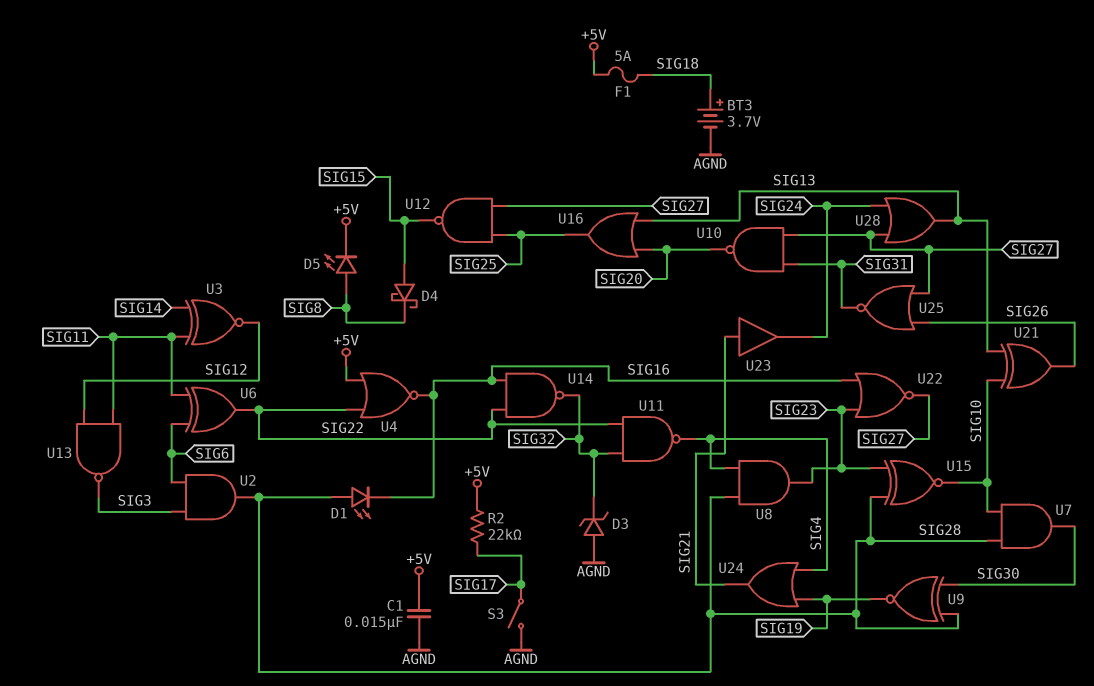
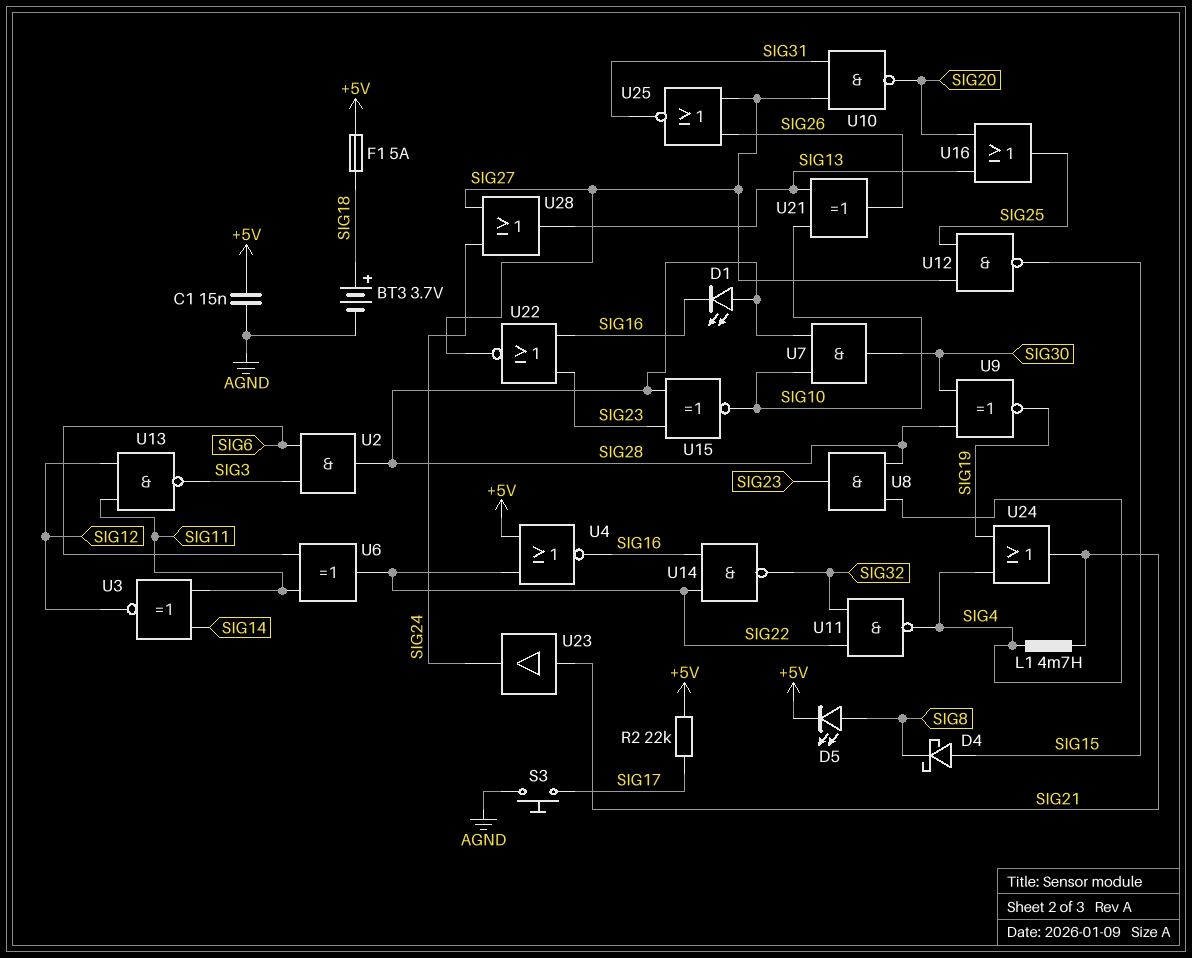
D3: zener (A AGND, K SIG32) -> none
L1: none -> 4.7mH (SIG4, SIG21)
S3: switch (AGND, SIG17) -> button (AGND, SIG17)

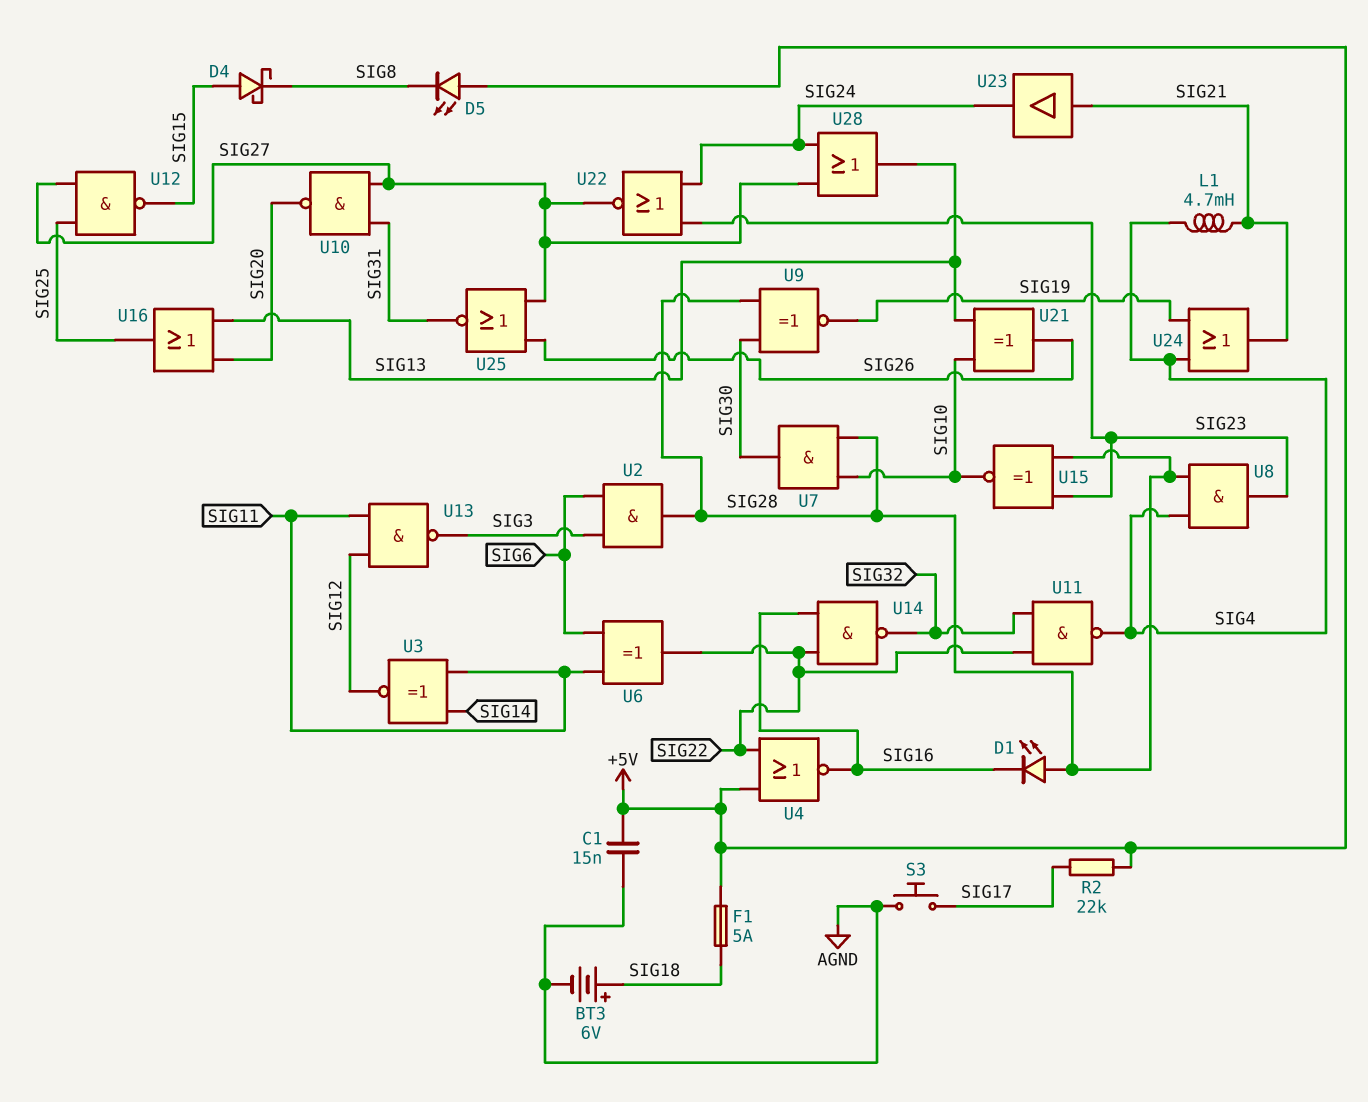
BT3: 3.7V (plus SIG18, minus AGND) -> 6V (plus SIG18, minus AGND)
D5: LED (A SIG8, K +5V) -> LED (A +5V, K SIG8)
U22: NOR (in SIG16, in SIG23, out SIG27) -> NOR (in SIG23, in SIG24, out SIG27)

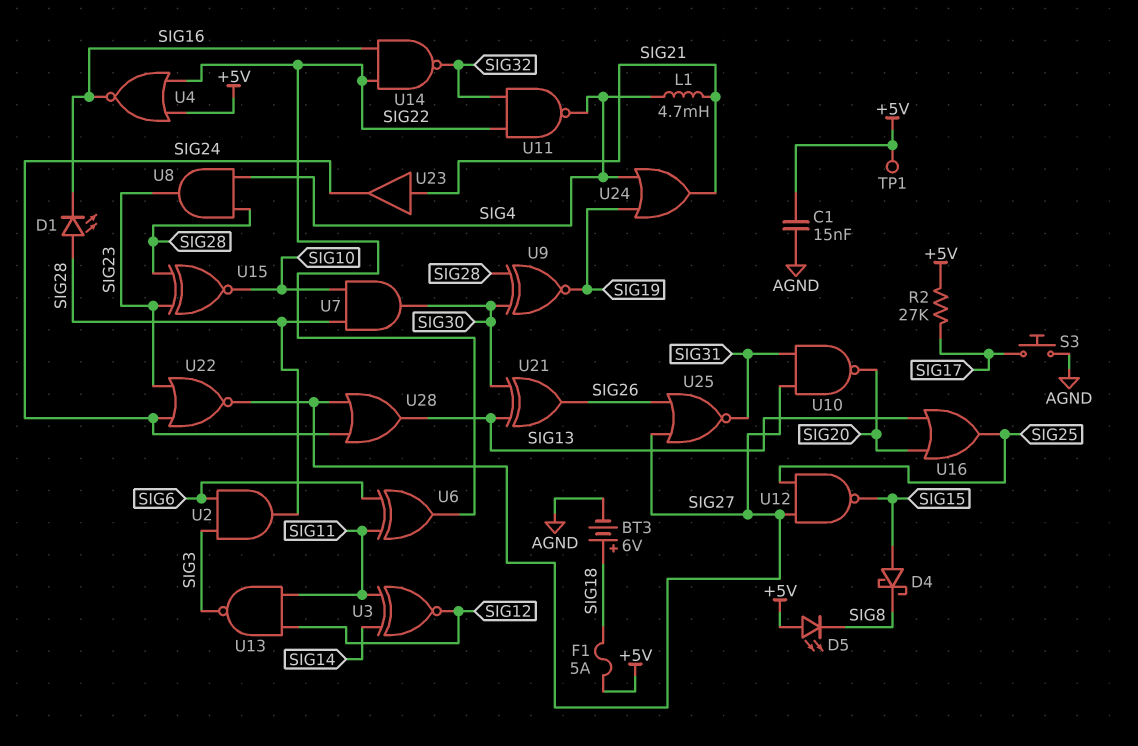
R2: 22k (+5V, SIG17) -> 27k (+5V, SIG17)
TP1: none -> test point (+5V)
U21: XOR (in SIG10, in SIG13, out SIG26) -> XOR (in SIG13, in SIG30, out SIG26)

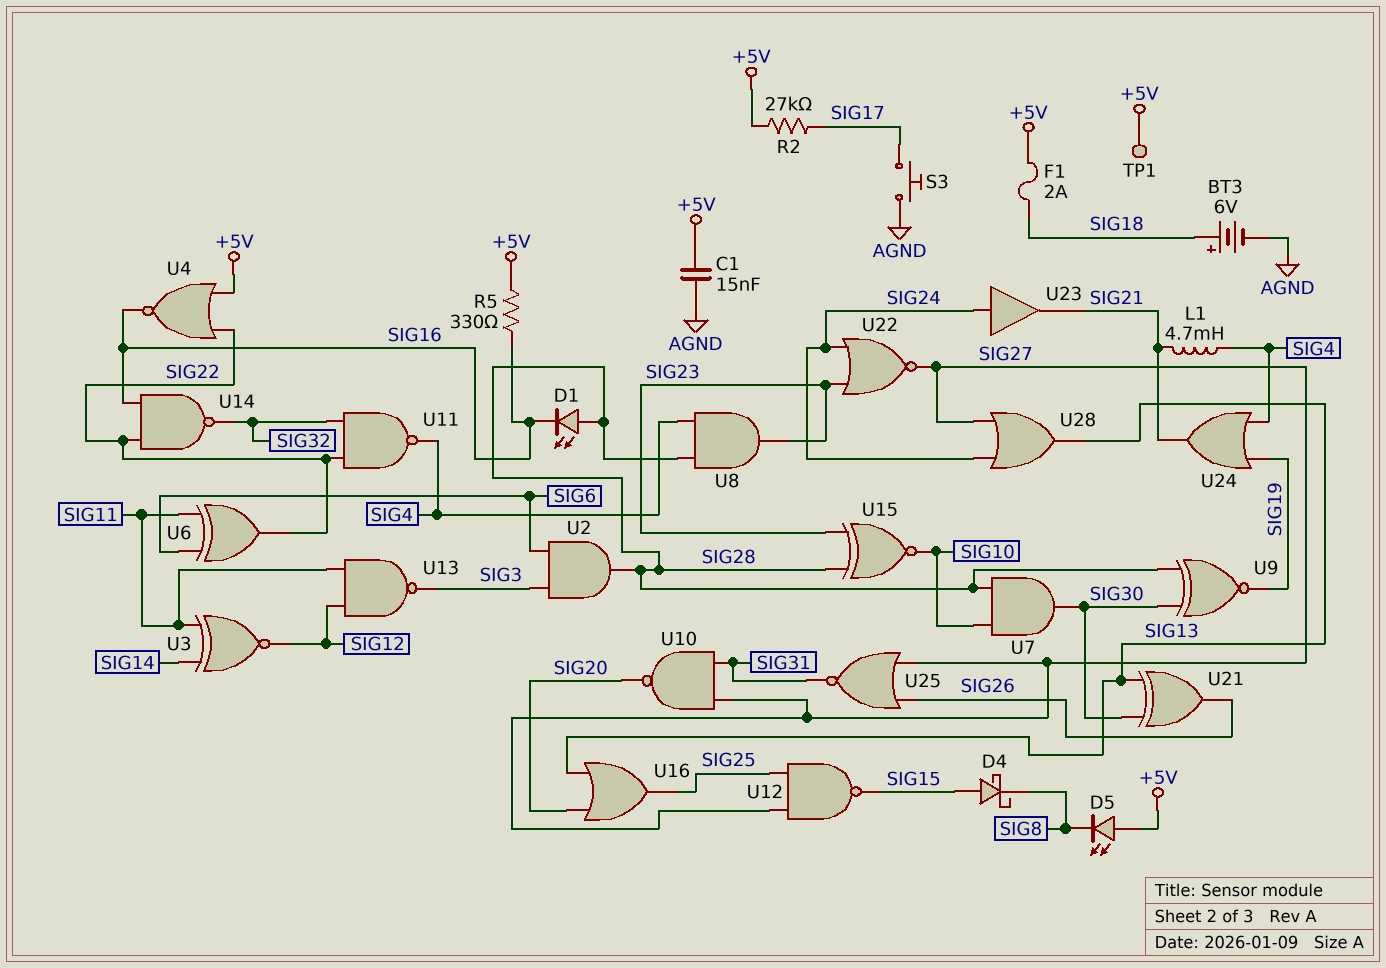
F1: 5A (+5V, SIG18) -> 2A (+5V, SIG18)
R5: none -> 330 (+5V, SIG16)
U23: buffer (in SIG21, out SIG24) -> buffer (in SIG24, out SIG21)

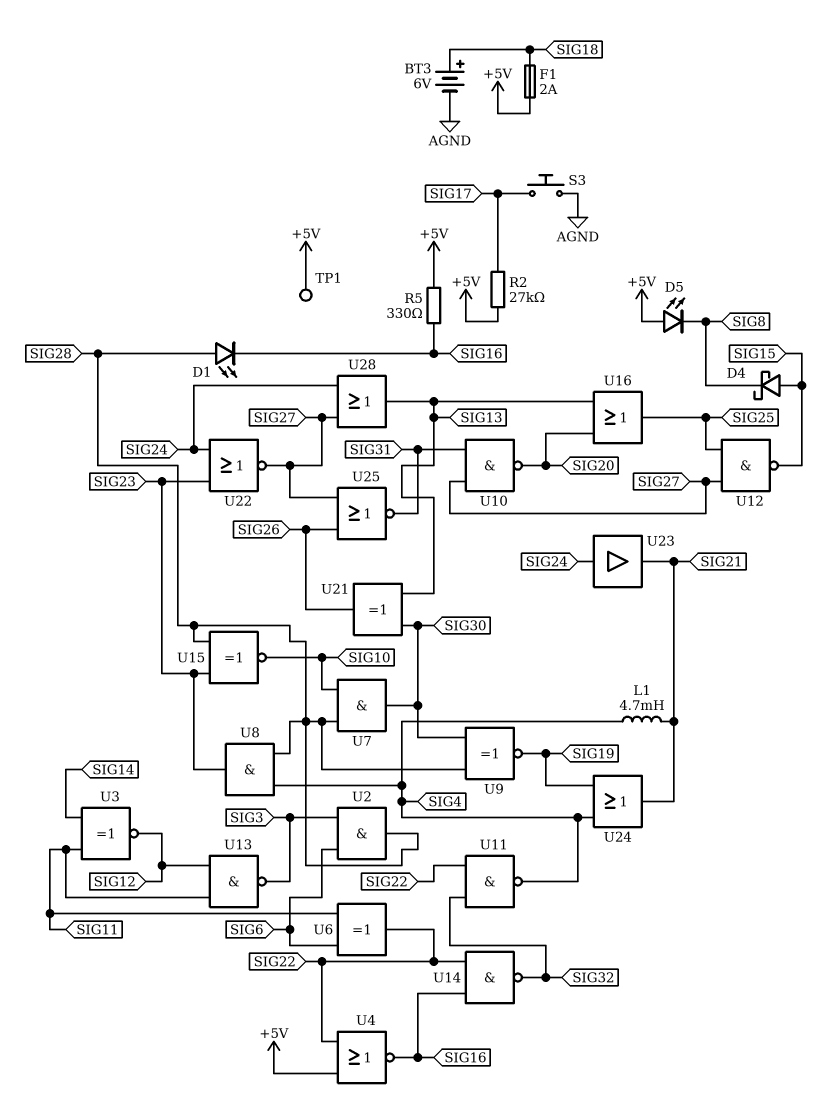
C1: 15nF (+5V, AGND) -> none

